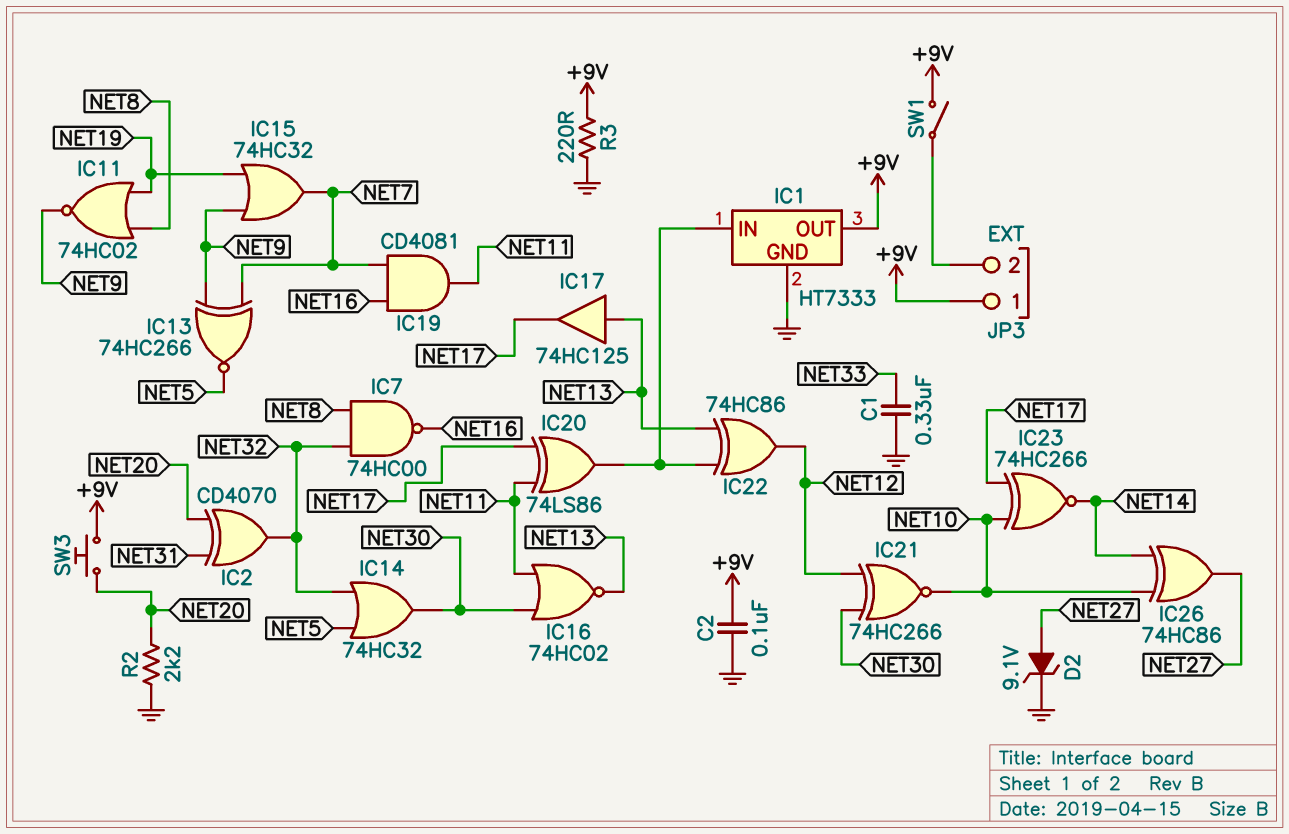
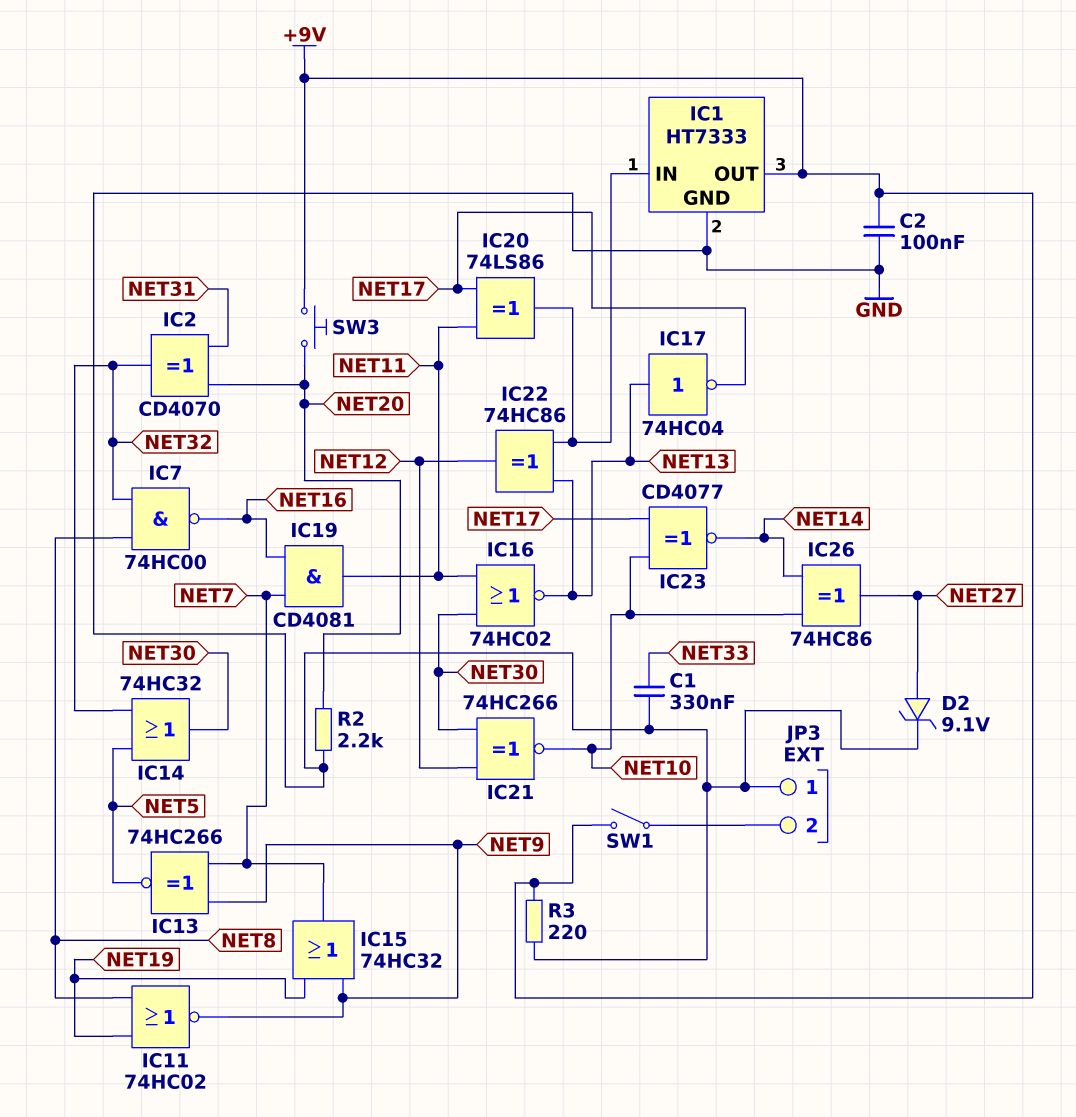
IC17: buffer 74HC125 (in NET13, out NET17) -> NOT 74HC04 (in NET13, out NET17)
IC23: XNOR 74HC266 (in NET10, in NET17, out NET14) -> XNOR CD4077 (in NET10, in NET17, out NET14)
JP3 pin 1: +9V -> GND

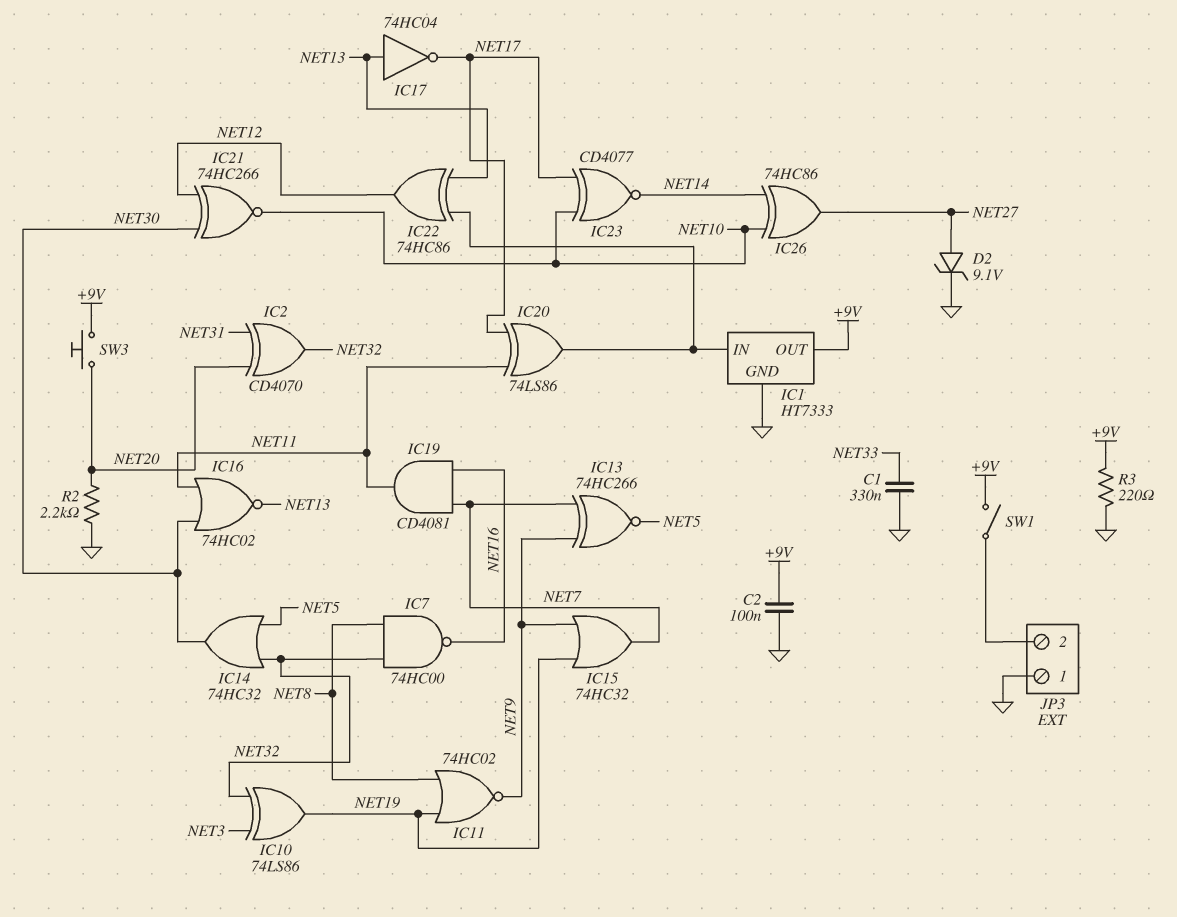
IC10: none -> XOR 74LS86 (in NET3, in NET32, out NET19)

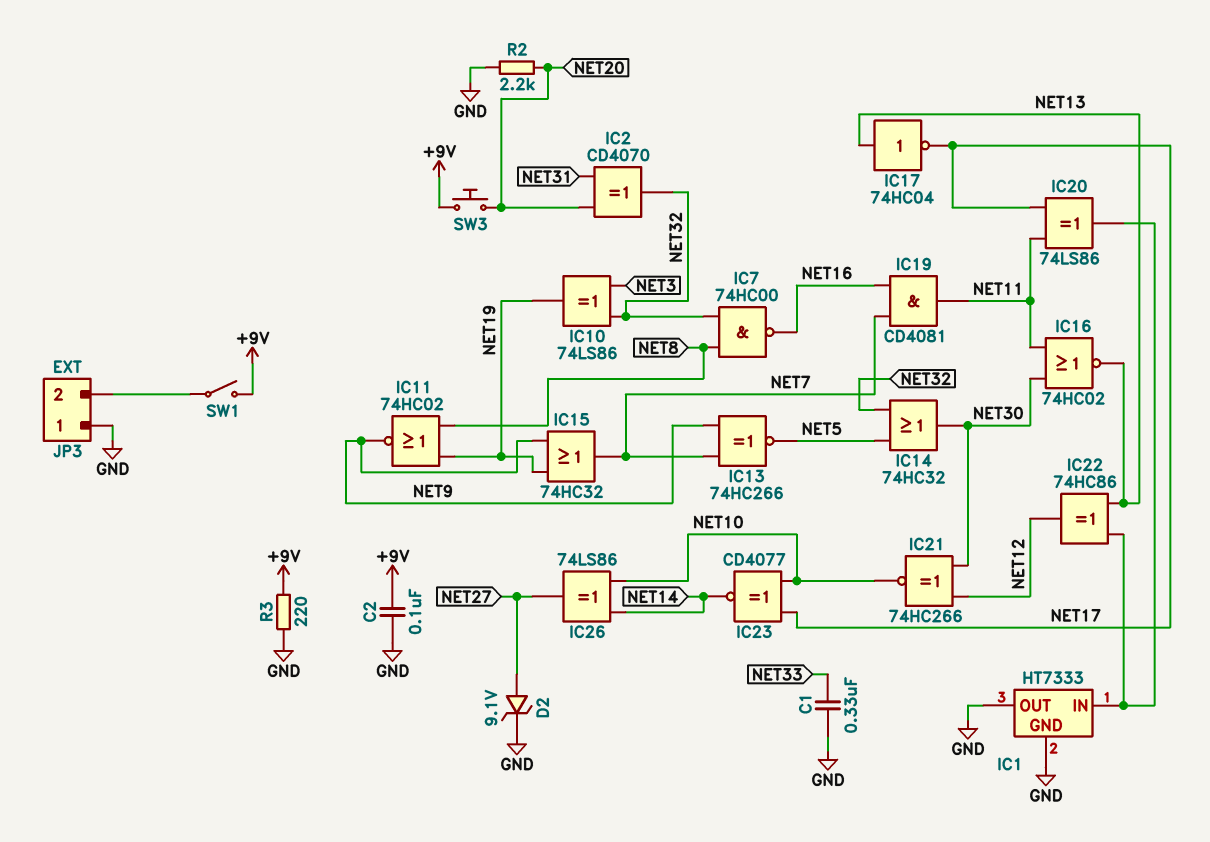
IC1 pin OUT: +9V -> GND
IC26: XOR 74HC86 (in NET10, in NET14, out NET27) -> XOR 74LS86 (in NET10, in NET14, out NET27)

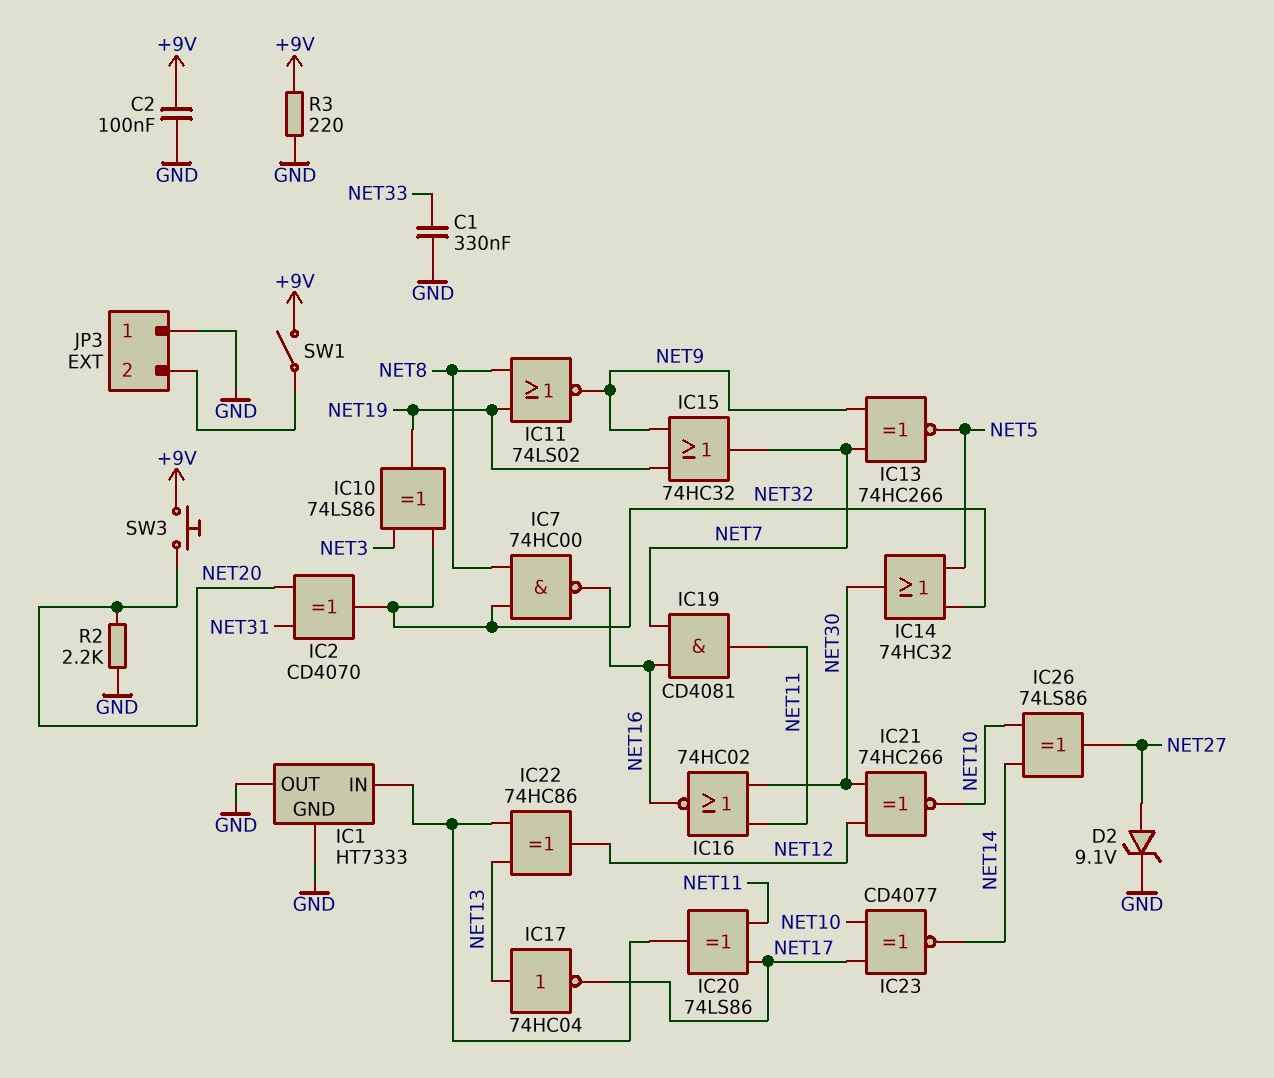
IC11: NOR 74HC02 (in NET8, in NET19, out NET9) -> NOR 74LS02 (in NET8, in NET19, out NET9)
IC16: NOR 74HC02 (in NET11, in NET30, out NET13) -> NOR 74HC02 (in NET11, in NET30, out NET16)

